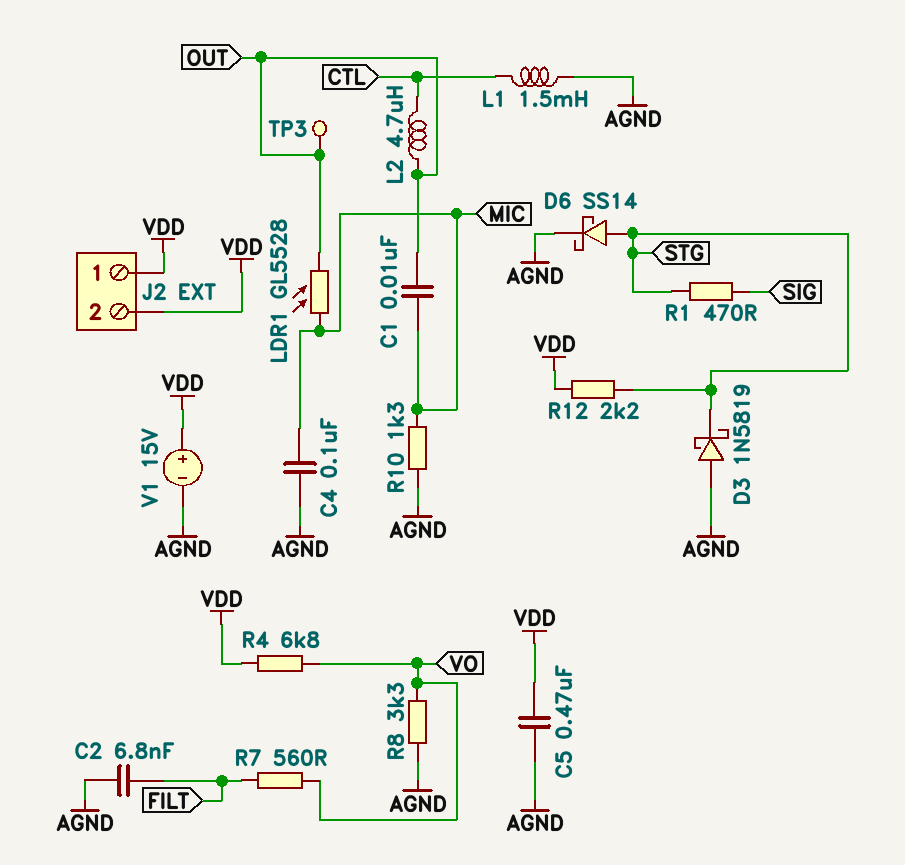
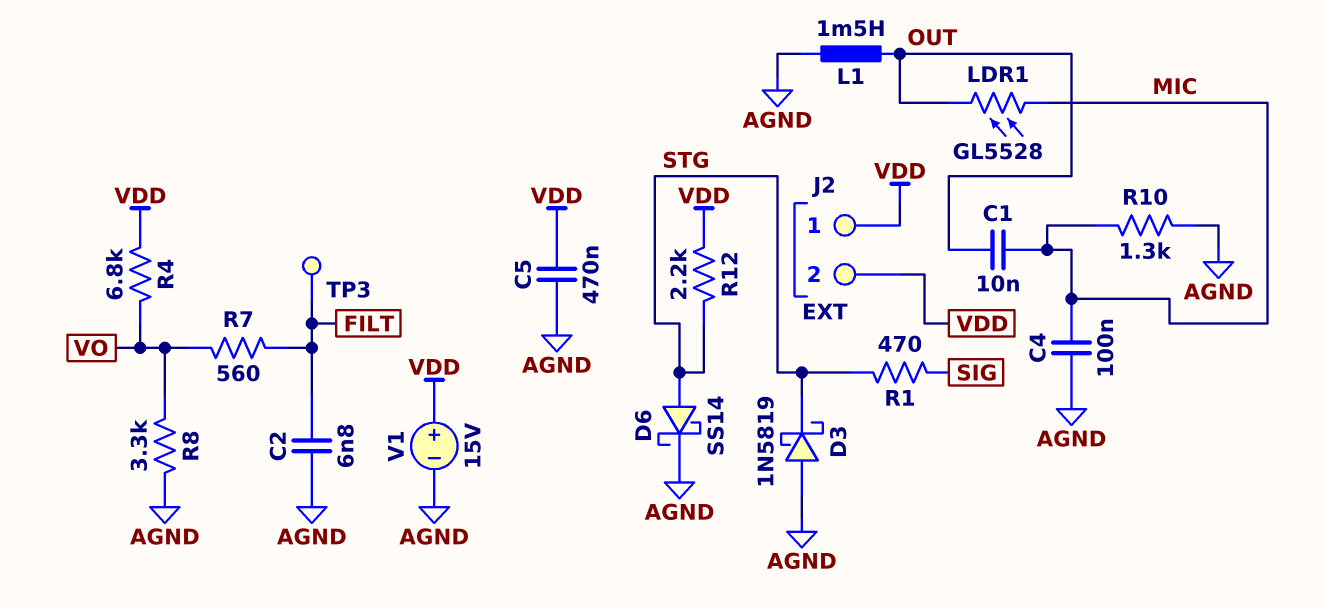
L1: 1.5mH (AGND, CTL) -> 1.5mH (AGND, OUT)
L2: 4.7uH (CTL, OUT) -> none
TP3: test point (OUT) -> test point (FILT)

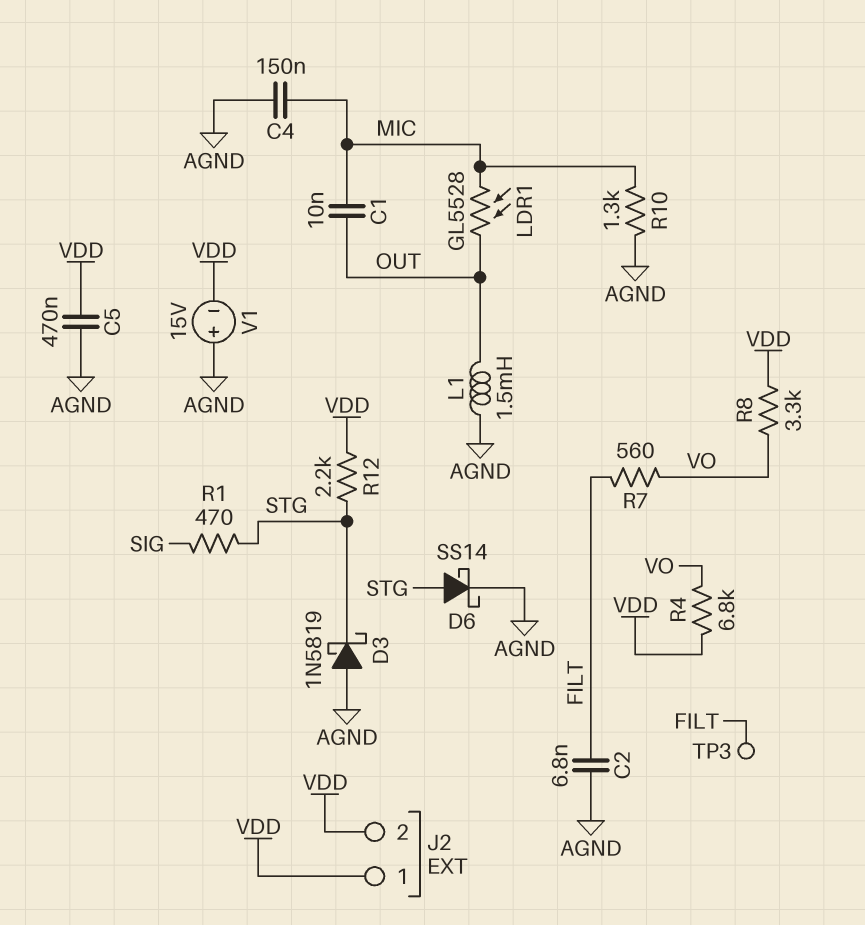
C4: 100nF (AGND, MIC) -> 150nF (AGND, MIC)
R8: 3.3k (AGND, VO) -> 3.3k (VDD, VO)
V1: 15V (plus VDD, minus AGND) -> 15V (plus AGND, minus VDD)

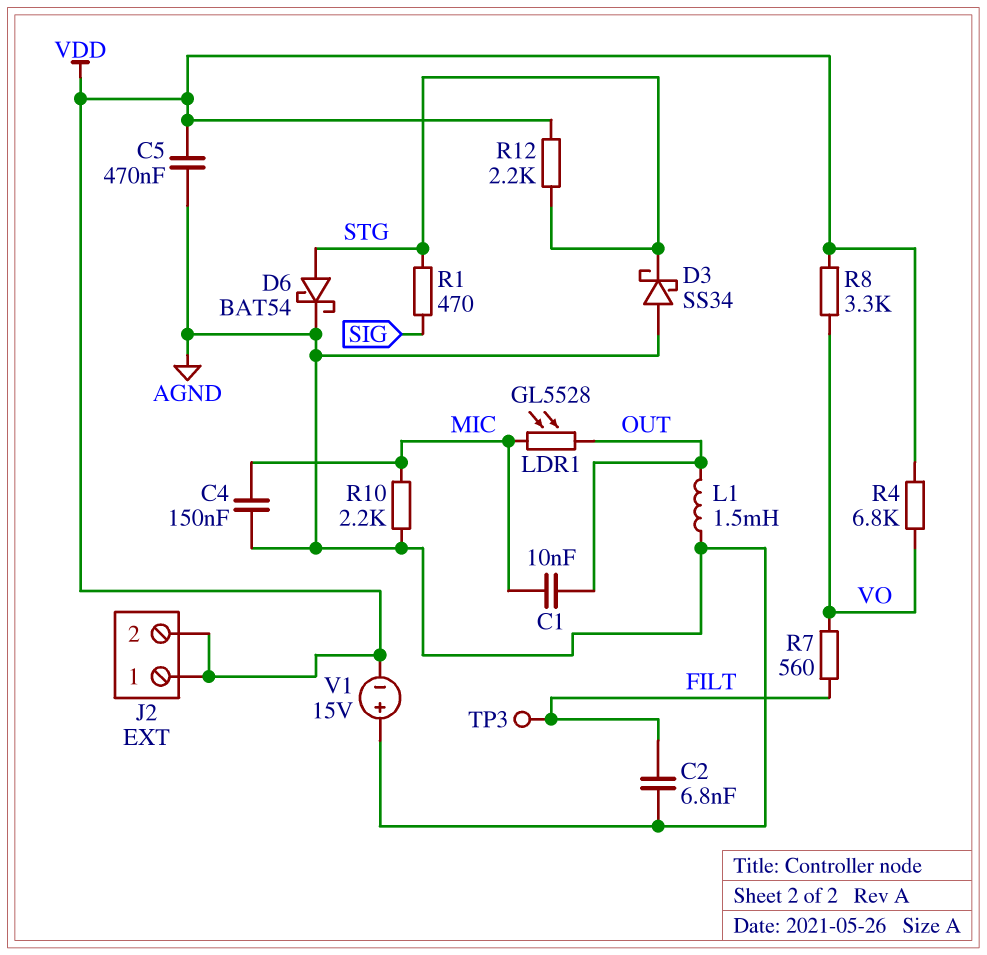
D3: schottky 1N5819 (A AGND, K STG) -> schottky SS34 (A AGND, K STG)
D6: schottky SS14 (A STG, K AGND) -> schottky BAT54 (A STG, K AGND)
R10: 1.3k (AGND, MIC) -> 2.2k (AGND, MIC)

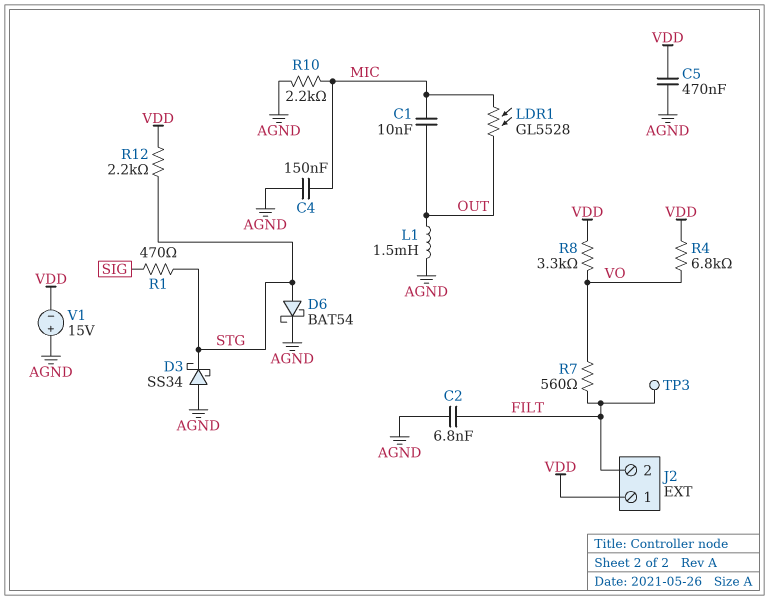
J2 pin 2: VDD -> FILT

